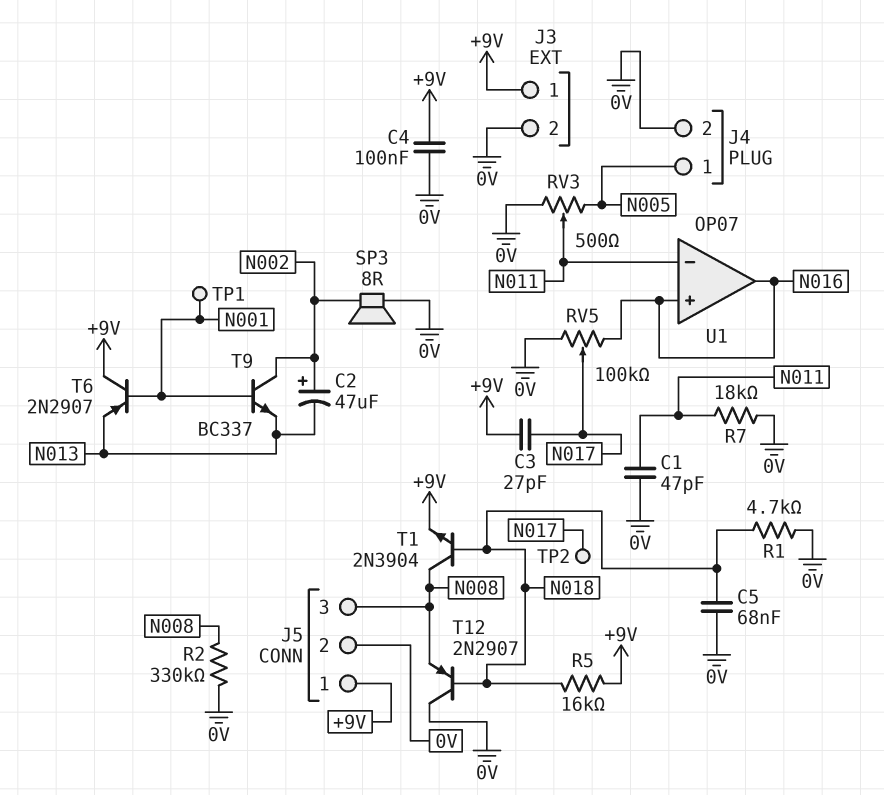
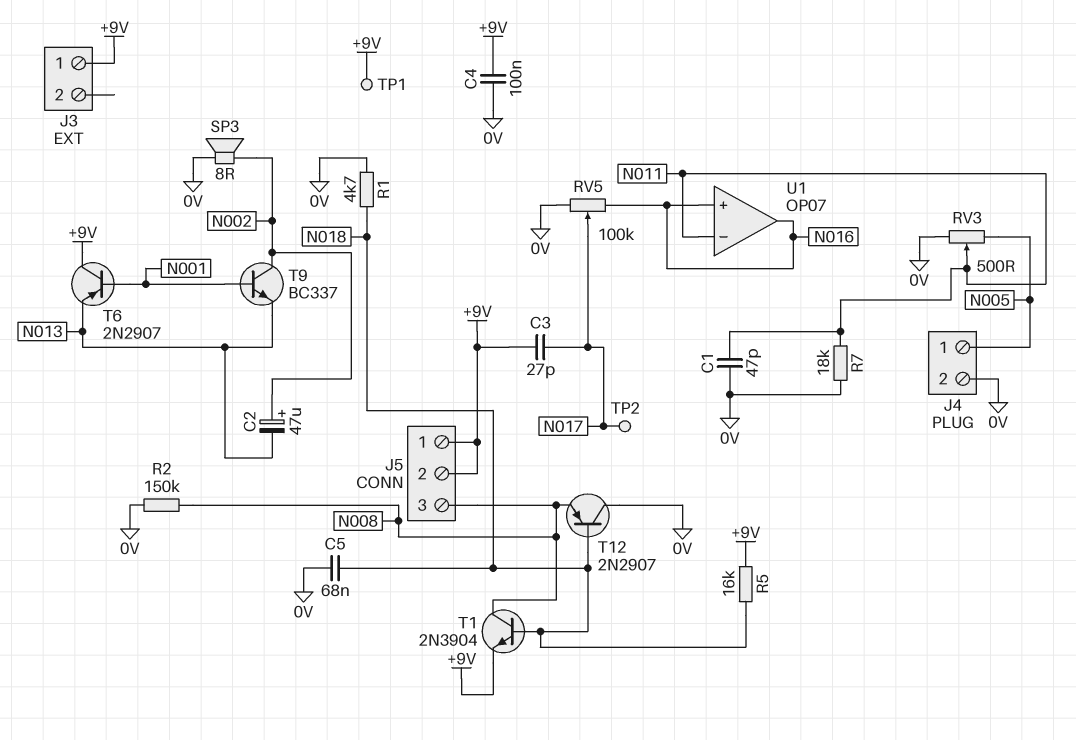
J3 pin 2: 0V -> none
J5 pin 2: 0V -> +9V
R2: 330k (0V, N008) -> 150k (0V, N008)
TP1: test point (N001) -> test point (+9V)

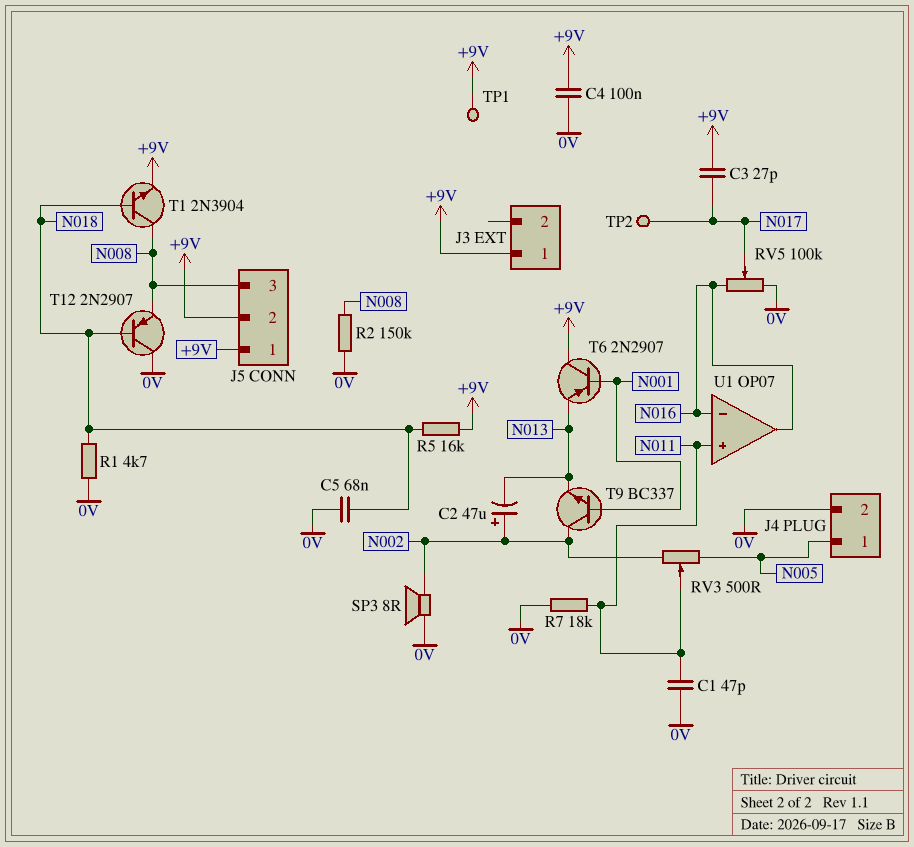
RV3: 500 (0V, N005, wiper N011) -> 500 (N002, N005, wiper N011)
U1 pin in+: N016 -> N011
U1 pin in-: N011 -> N016

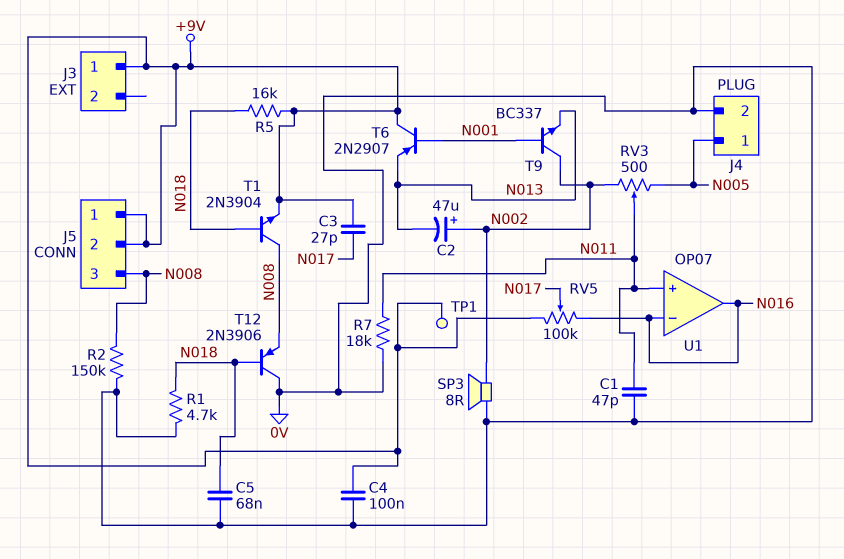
RV5: 100k (0V, N016, wiper N017) -> 100k (+9V, N016, wiper N017)
T12: PNP 2N2907 (B N018, C 0V, E N008) -> PNP 2N3906 (B N018, C 0V, E N008)
TP2: test point (N017) -> none

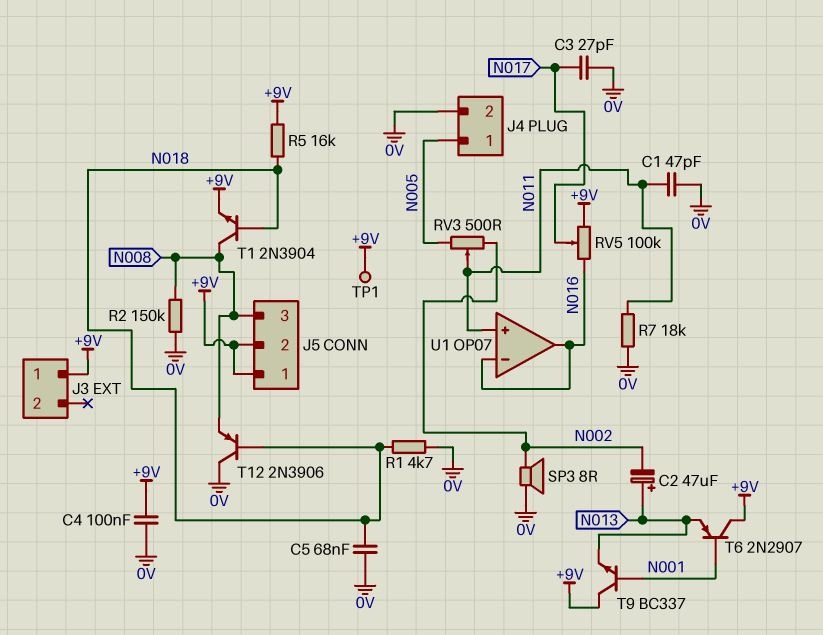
C2: 47uF (plus N002, minus N013) -> 47uF (plus N013, minus N002)
C3: 27pF (+9V, N017) -> 27pF (0V, N017)
T9: NPN BC337 (B N001, C N002, E N013) -> NPN BC337 (B N001, C +9V, E N013)

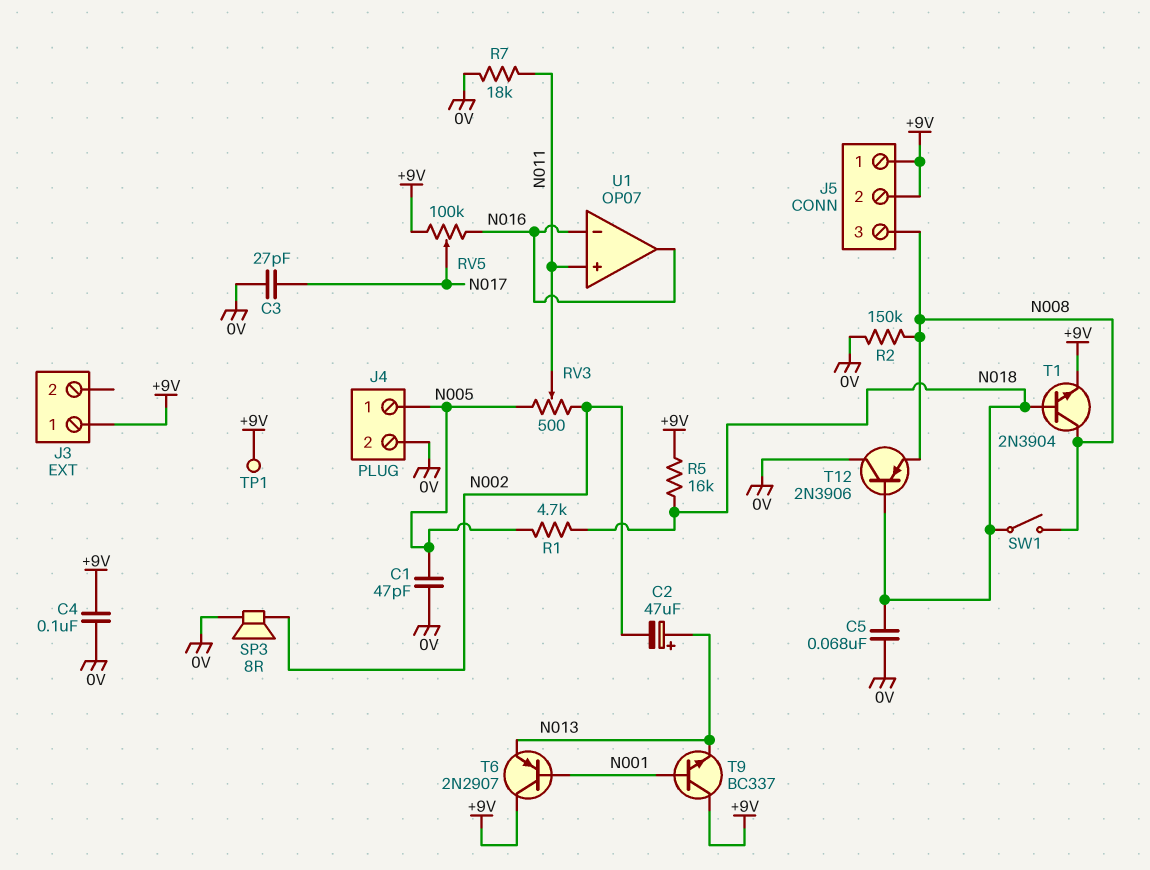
C1: 47pF (0V, N011) -> 47pF (0V, N005)
R1: 4.7k (0V, N018) -> 4.7k (N005, N018)
SW1: none -> switch (N008, N018)

